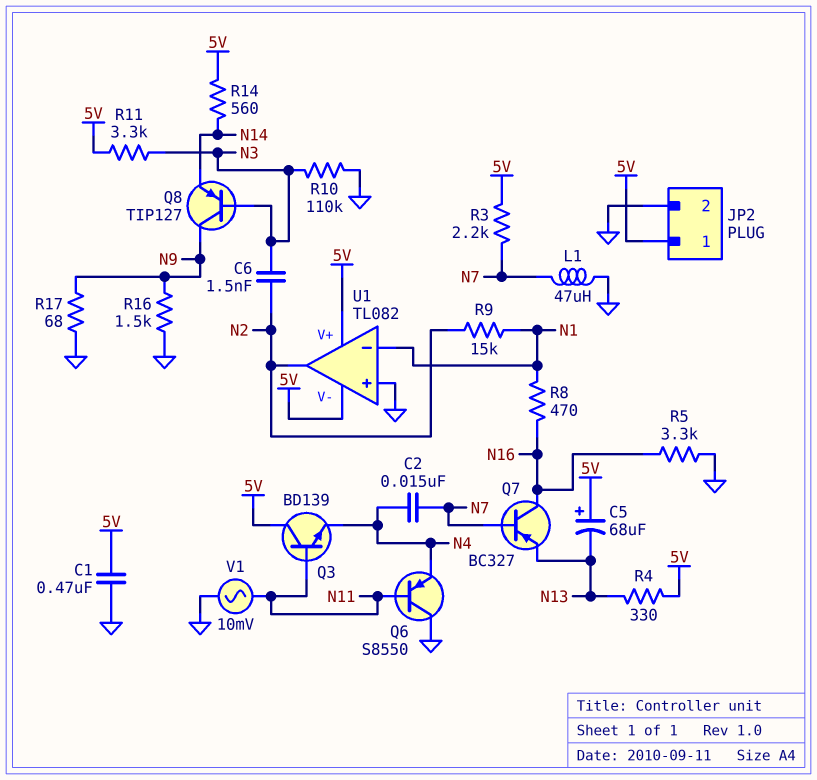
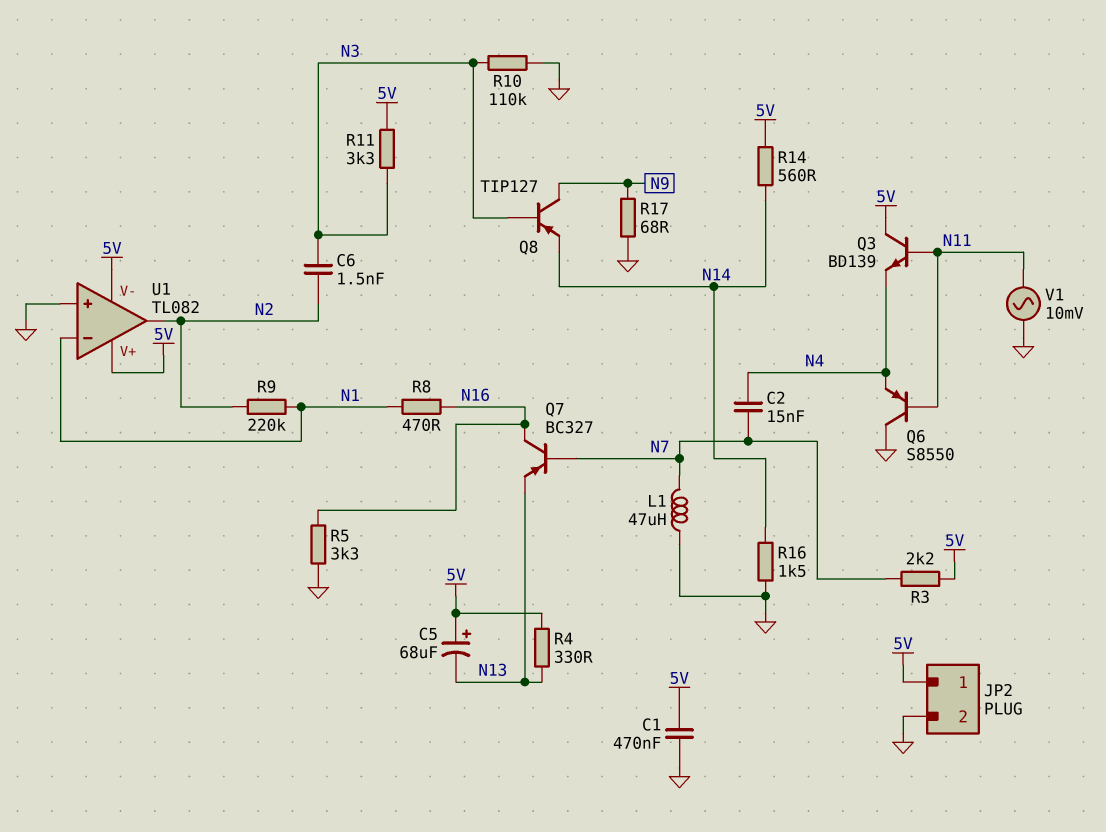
R9: 15k (N1, N2) -> 220k (N1, N2)
R16: 1.5k (GND, N9) -> 1.5k (GND, N14)

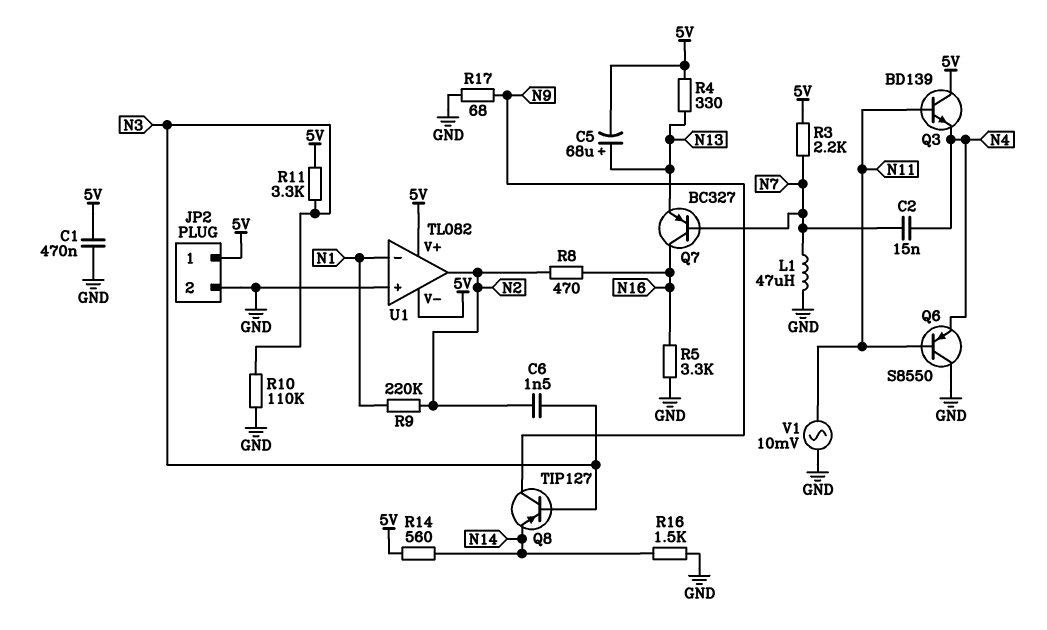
C5: 68uF (plus 5V, minus N13) -> 68uF (plus N13, minus 5V)
R8: 470 (N1, N16) -> 470 (N2, N16)

